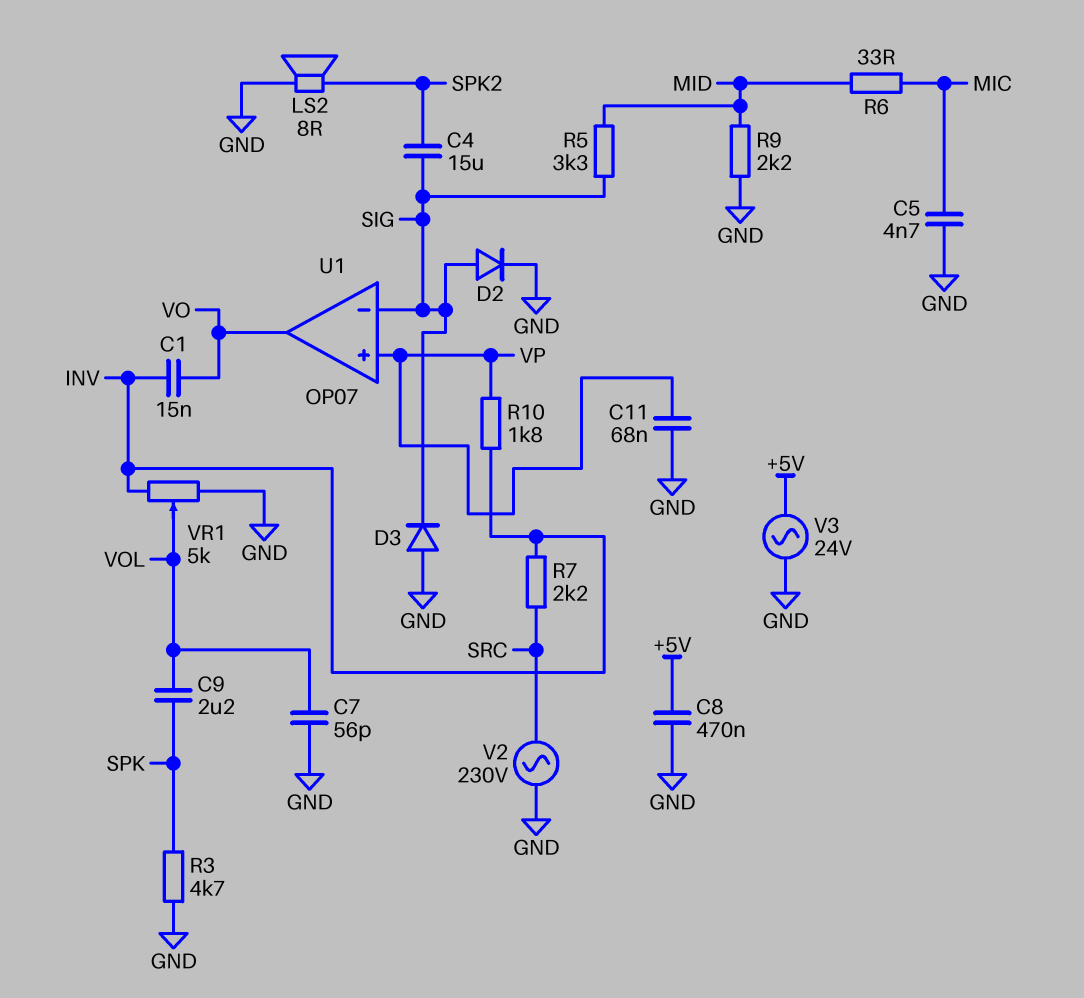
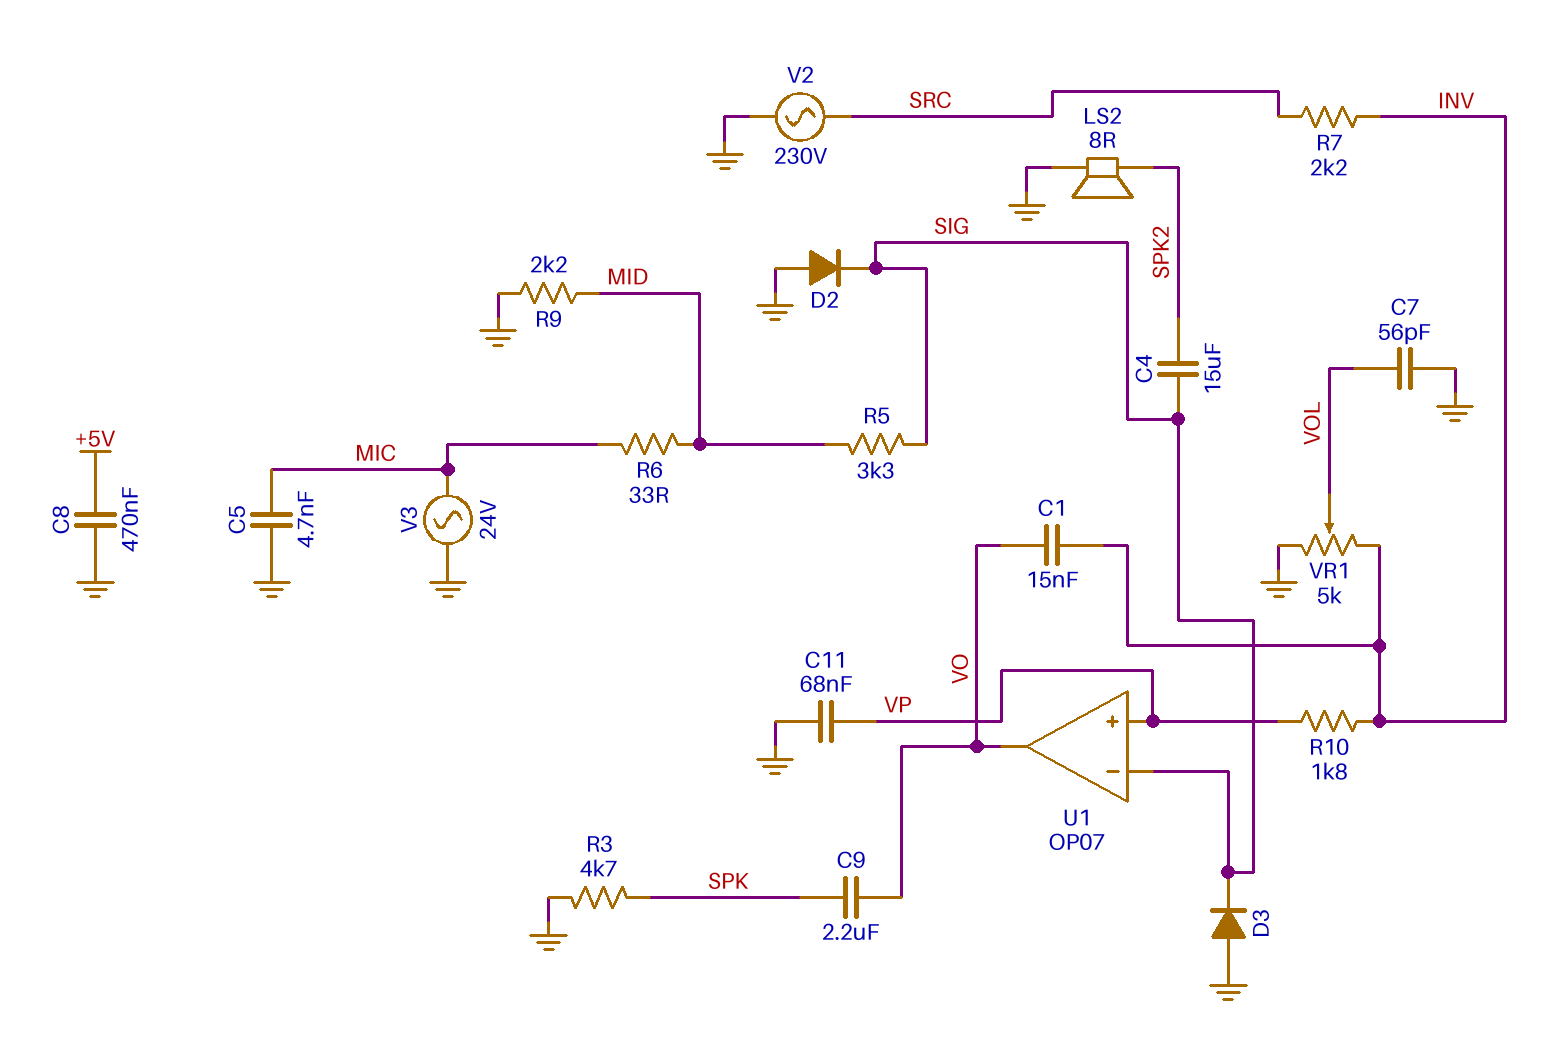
C9: 2.2uF (SPK, VOL) -> 2.2uF (SPK, VO)
D2: diode (A SIG, K GND) -> diode (A GND, K SIG)
V3: AC 24V (+5V, GND) -> AC 24V (GND, MIC)

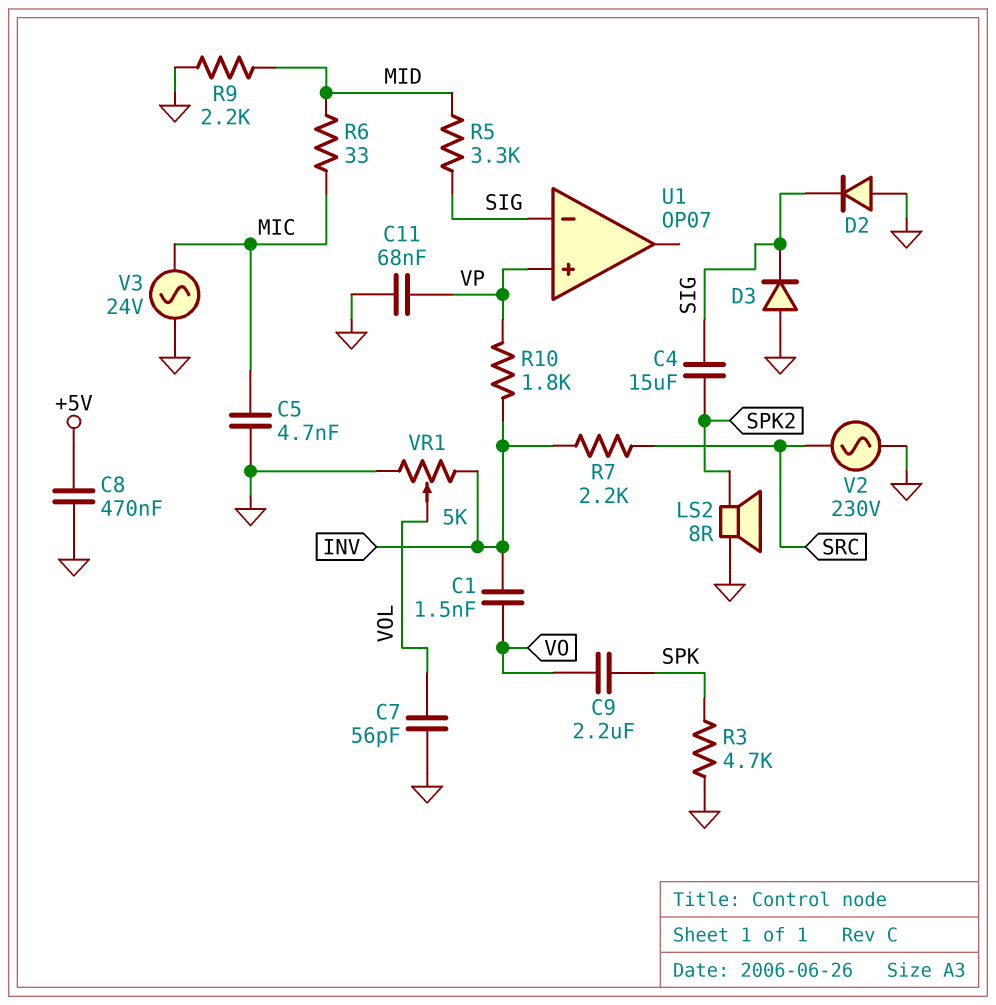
C1: 15nF (INV, VO) -> 1.5nF (INV, VO)
U1 pin out: VO -> none

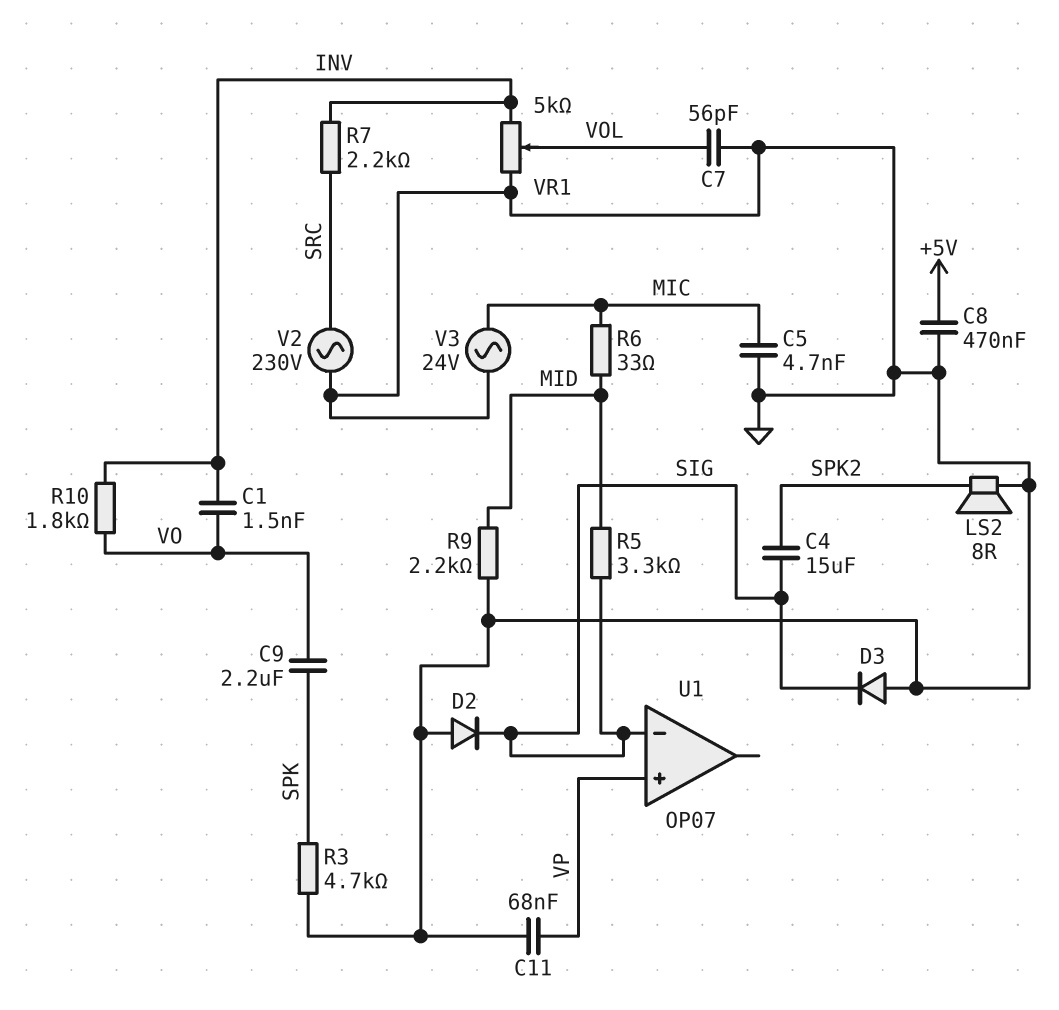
R10: 1.8k (INV, VP) -> 1.8k (INV, VO)

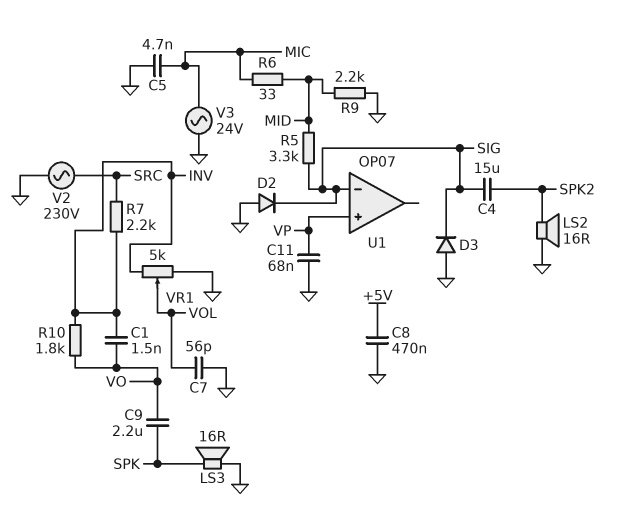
LS2: speaker 8R (GND, SPK2) -> speaker 16R (GND, SPK2)
LS3: none -> speaker 16R (GND, SPK)
R3: 4.7k (GND, SPK) -> none

